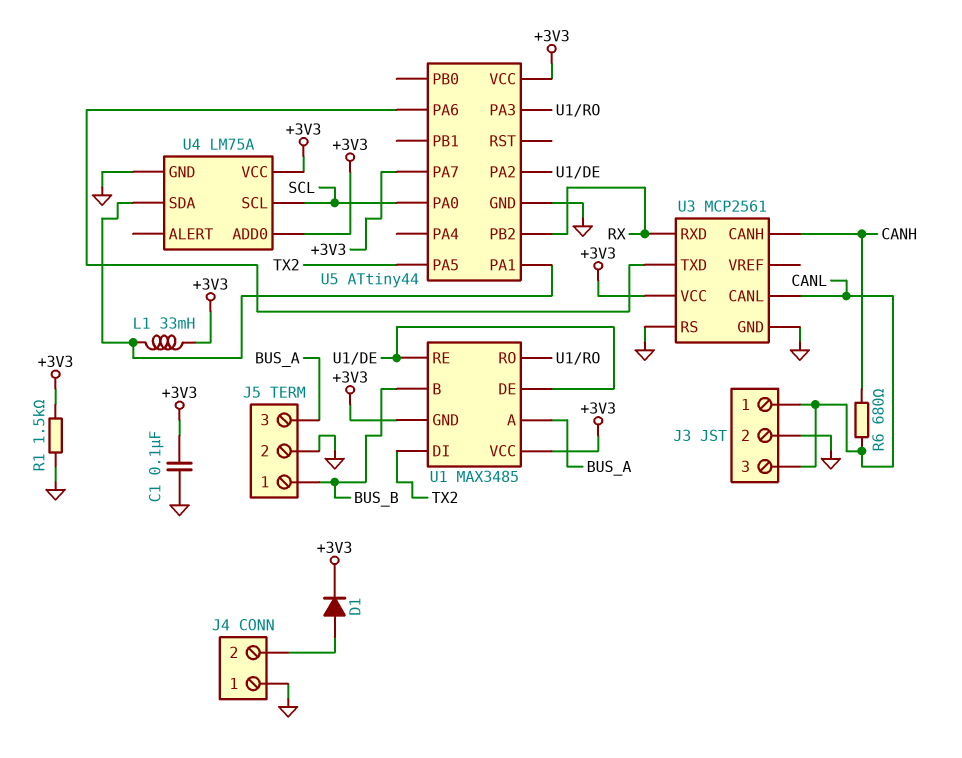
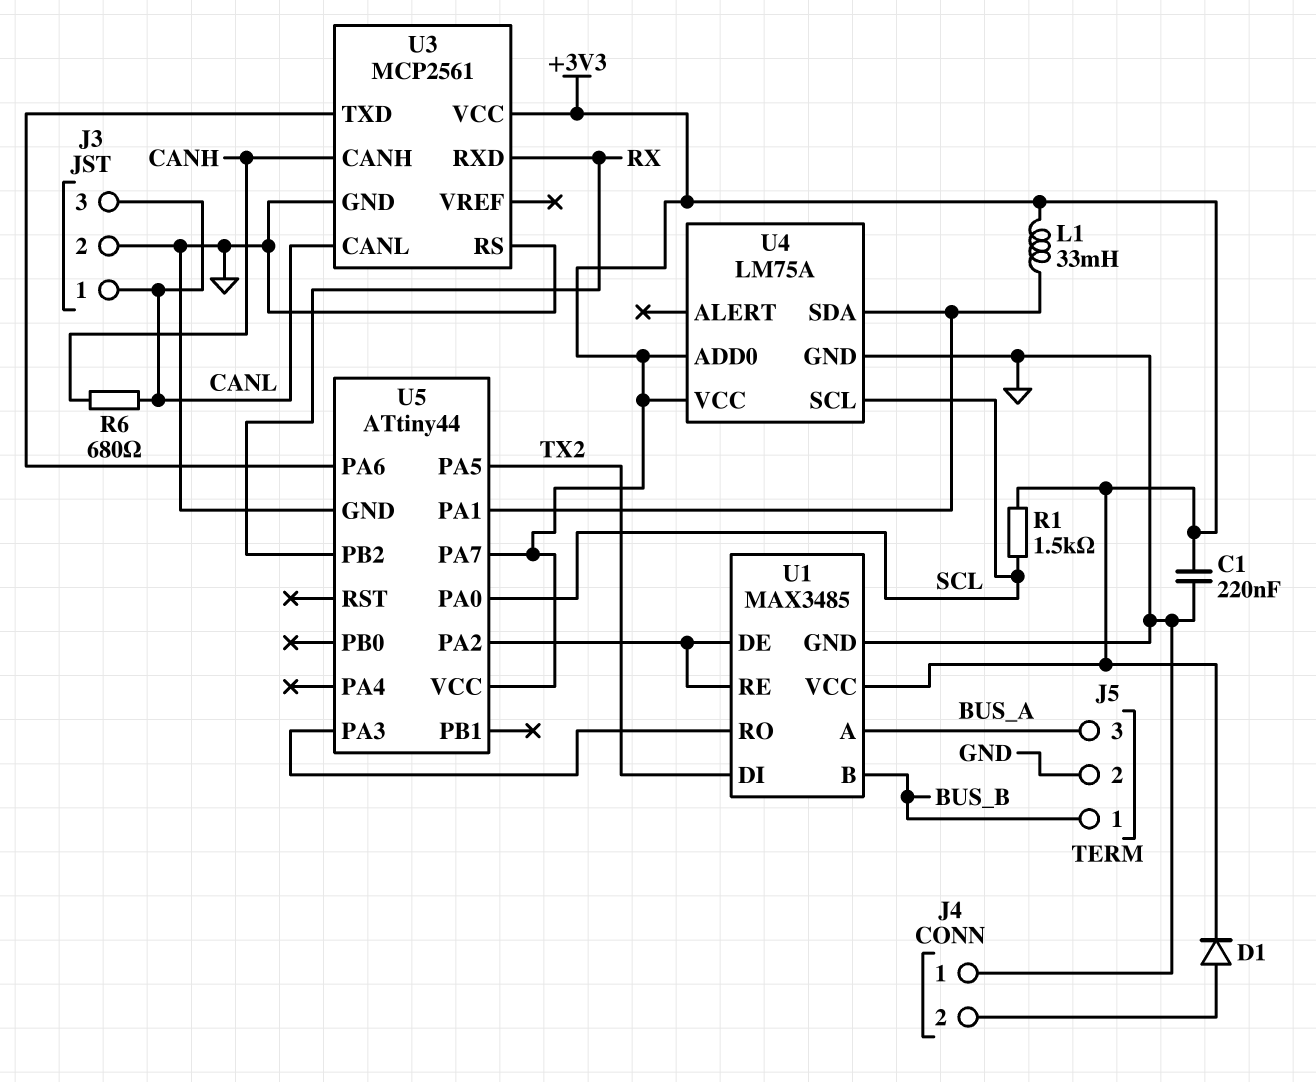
C1: 100nF (+3V3, GND) -> 220nF (+3V3, GND)
R1: 1.5k (+3V3, GND) -> 1.5k (+3V3, SCL)
U1 pin GND: +3V3 -> GND

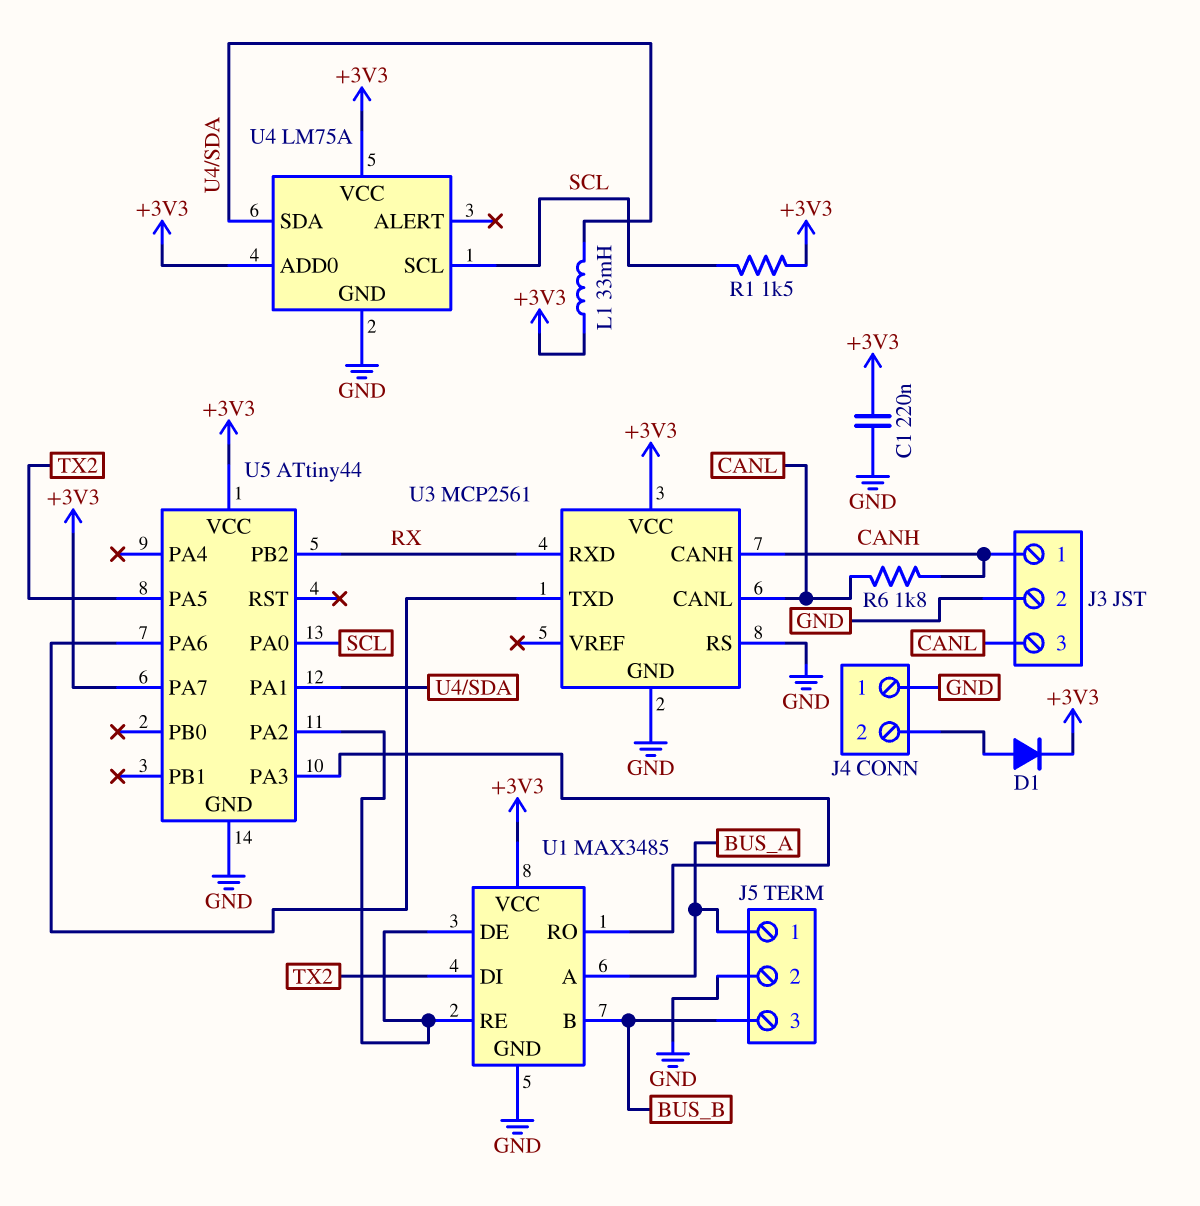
J3 pin 1: CANL -> CANH
J5 pin 1: BUS_B -> BUS_A
J5 pin 3: BUS_A -> BUS_B
R6: 680 (CANH, CANL) -> 1.8k (CANH, CANL)

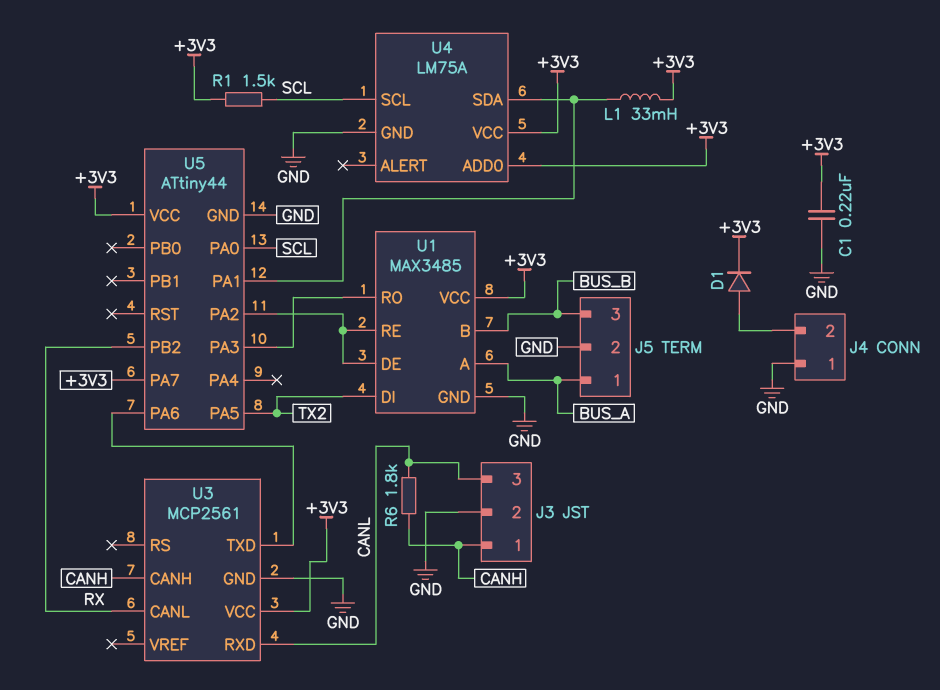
U3 pin CANL: CANL -> RX
U3 pin RS: GND -> none
U3 pin RXD: RX -> CANL

